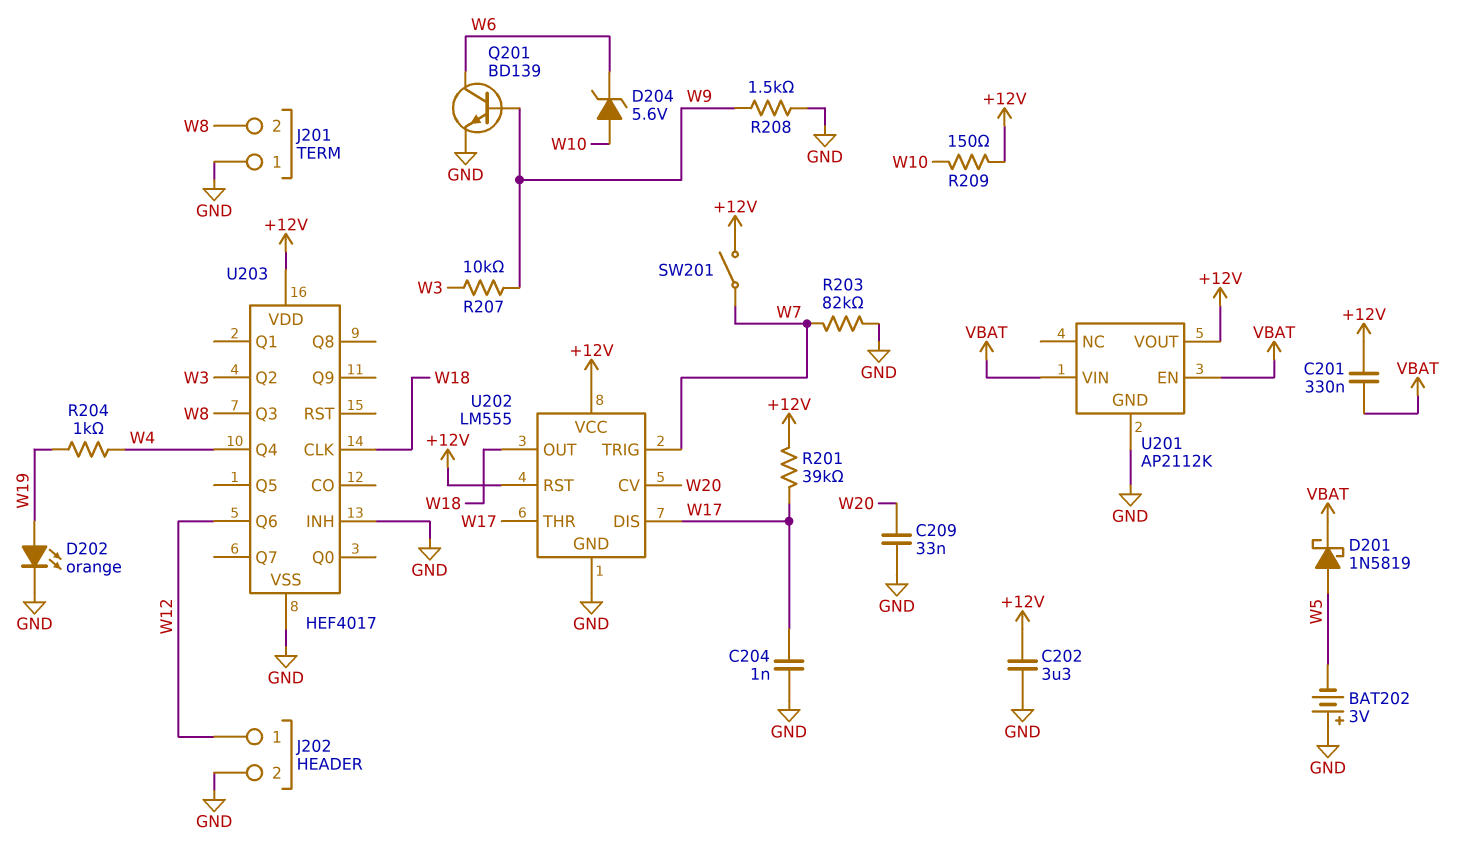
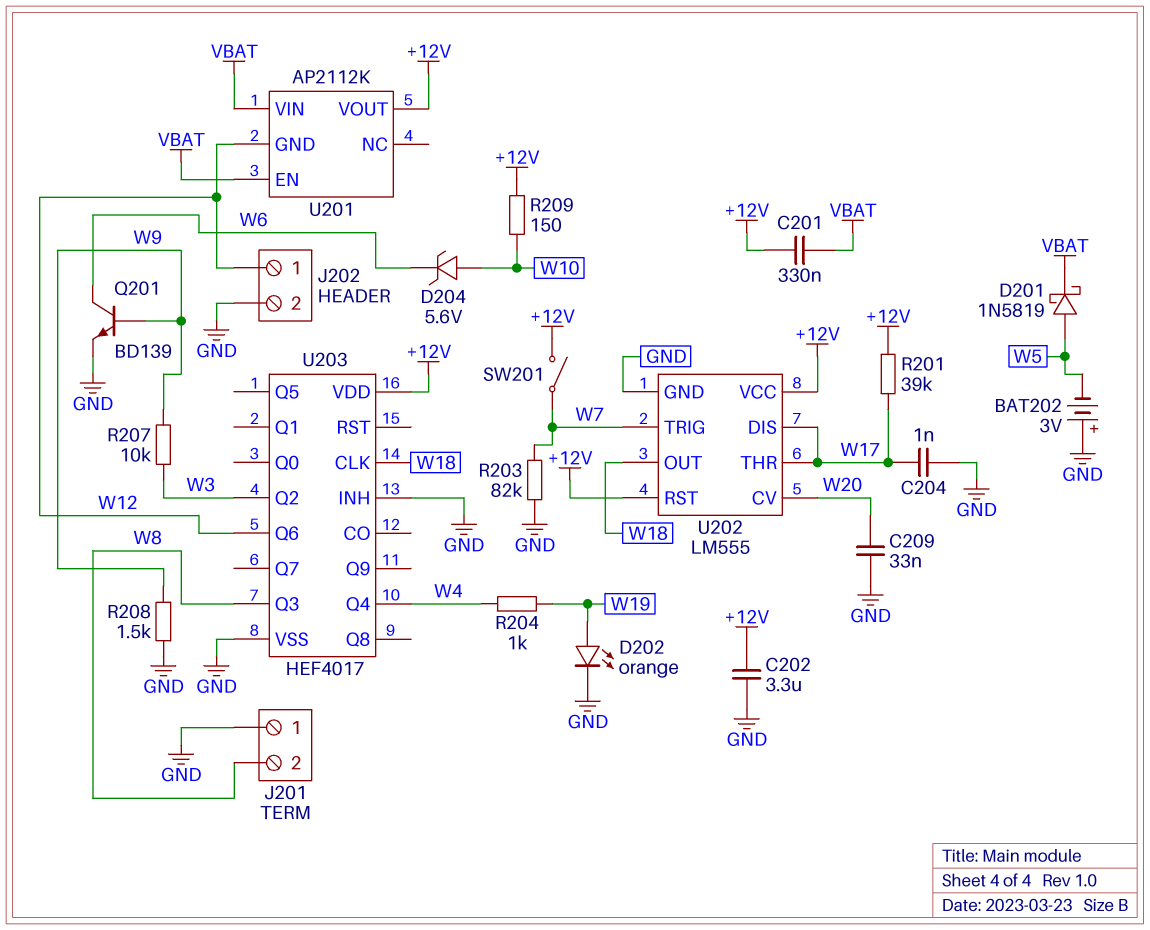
U201 pin GND: GND -> W12

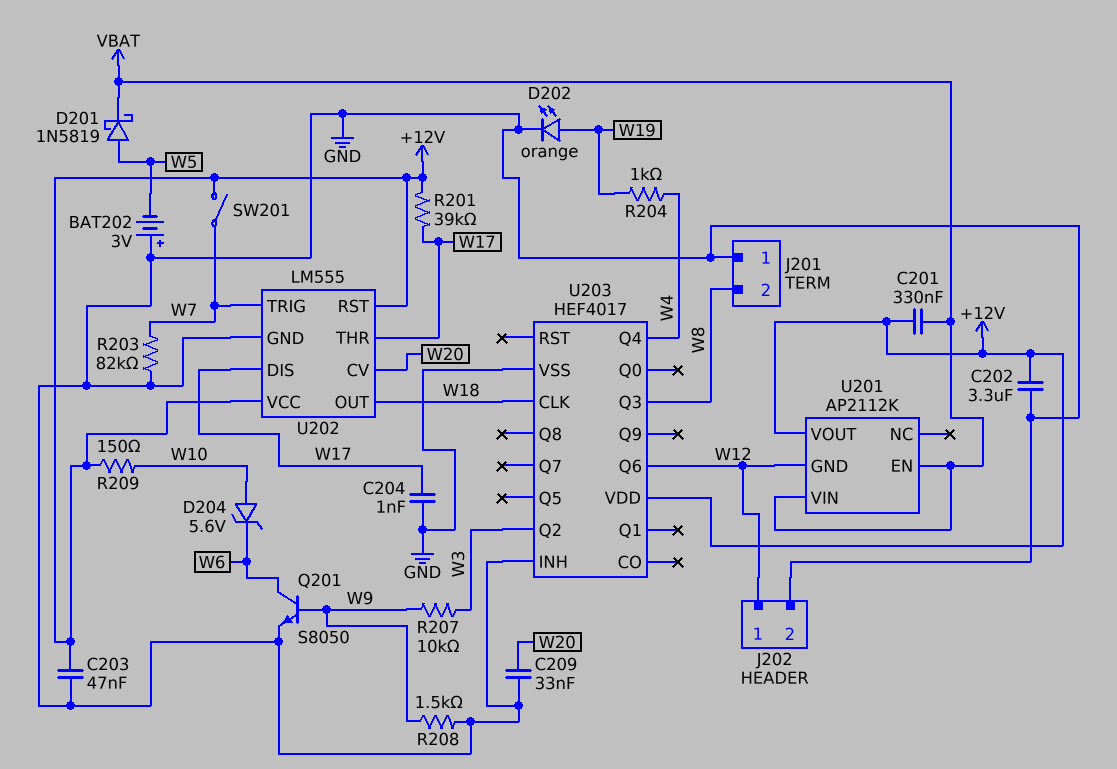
C203: none -> 47nF (+12V, GND)
Q201: NPN BD139 (B W9, C W6, E GND) -> NPN S8050 (B W9, C W6, E GND)

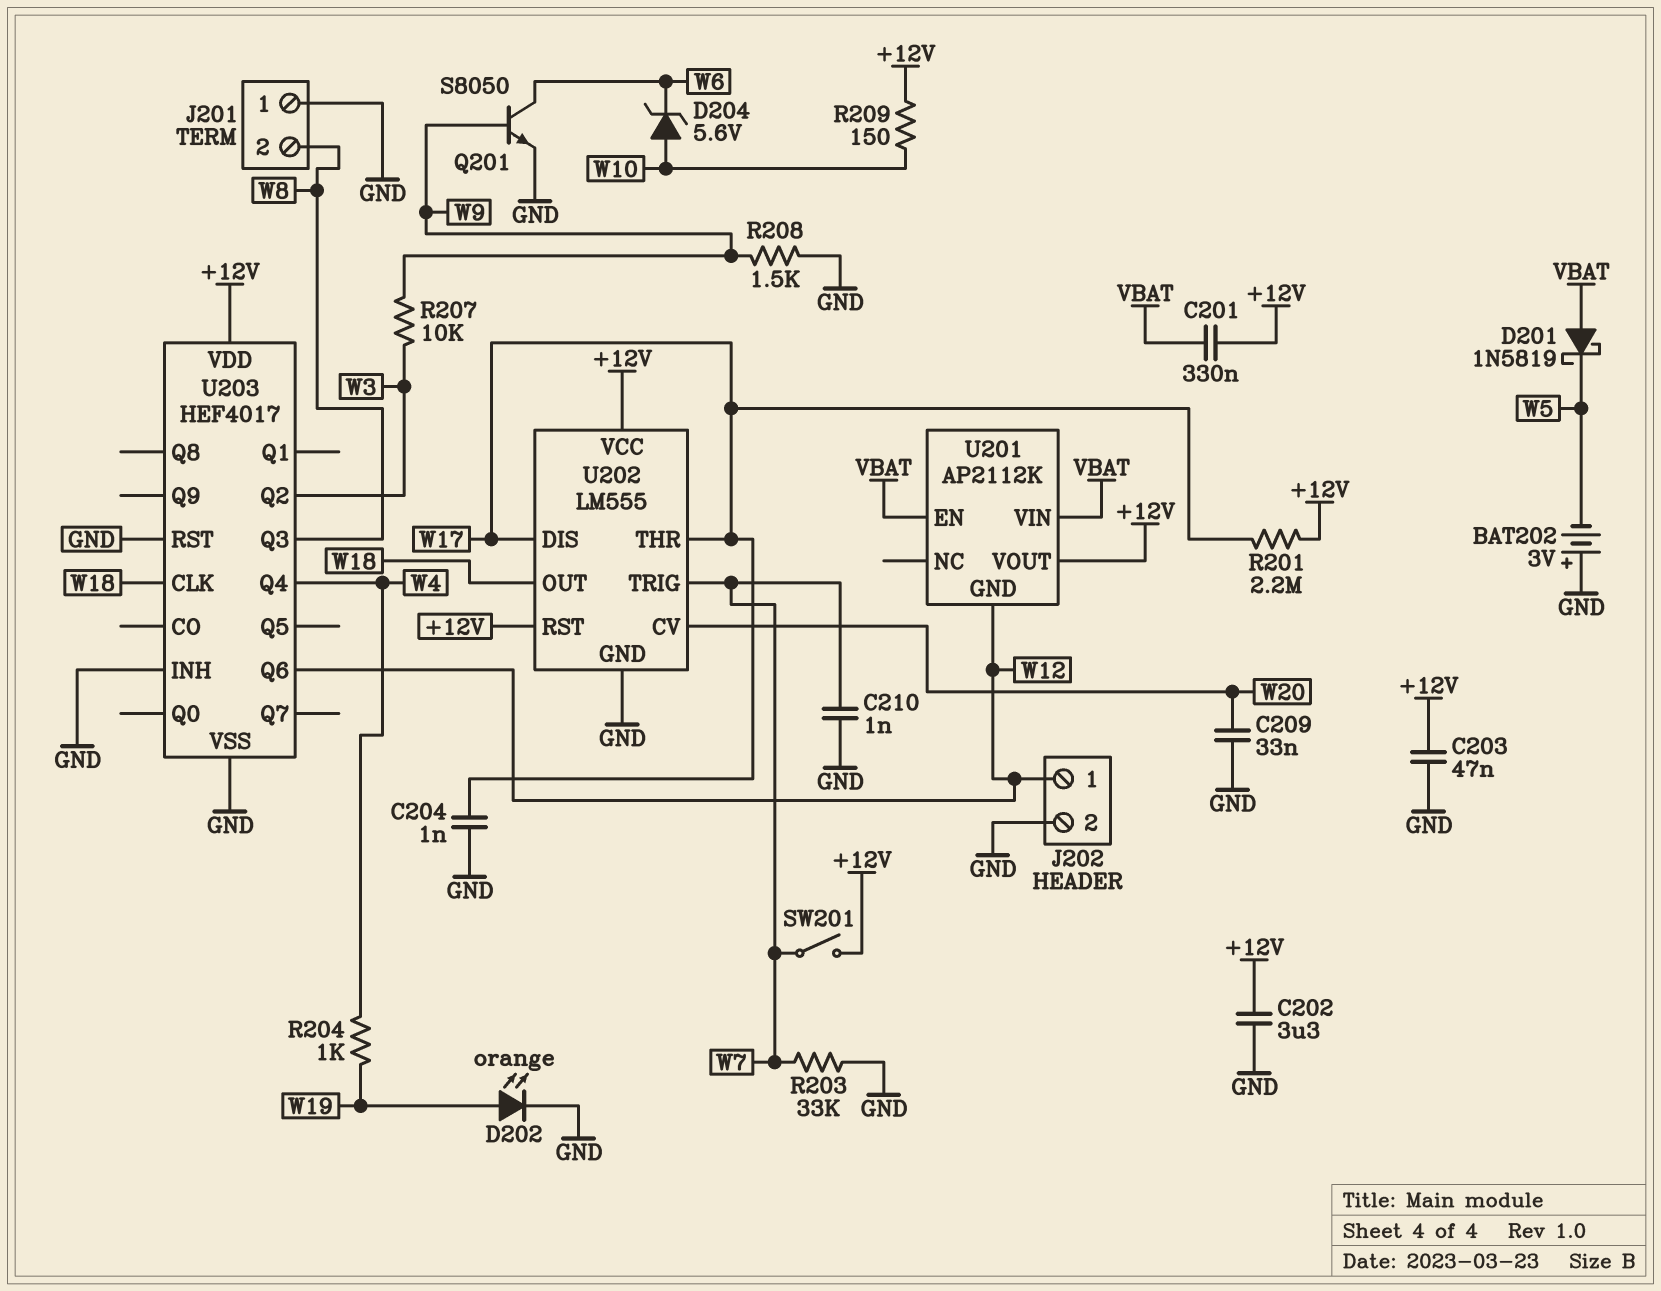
C210: none -> 1nF (GND, W7)
D201: schottky 1N5819 (A W5, K VBAT) -> schottky 1N5819 (A VBAT, K W5)
R201: 39k (+12V, W17) -> 2.2M (+12V, W17)
R203: 82k (GND, W7) -> 33k (GND, W7)
U203 pin RST: none -> GND

